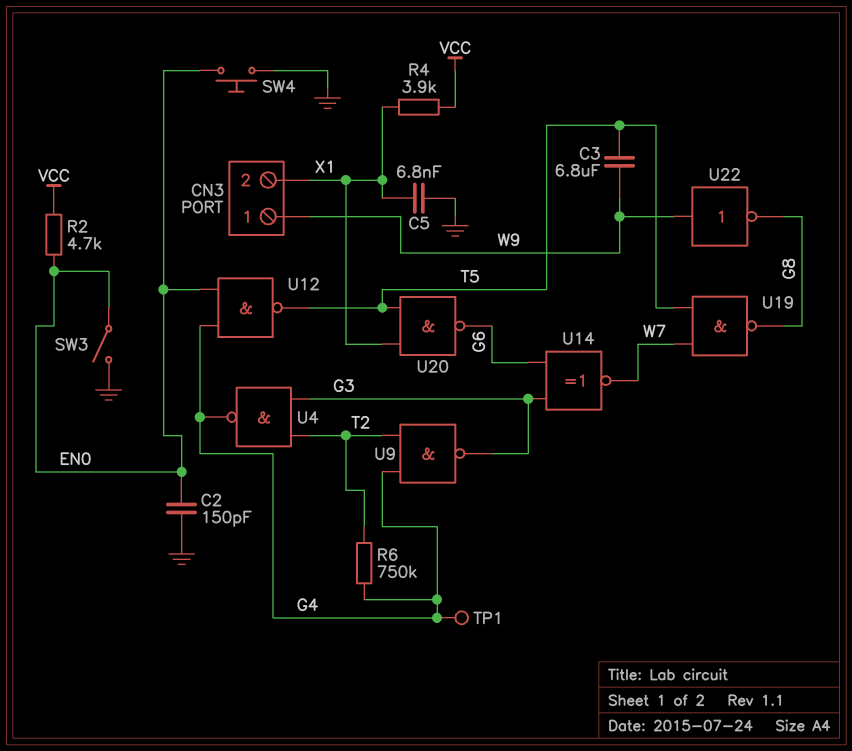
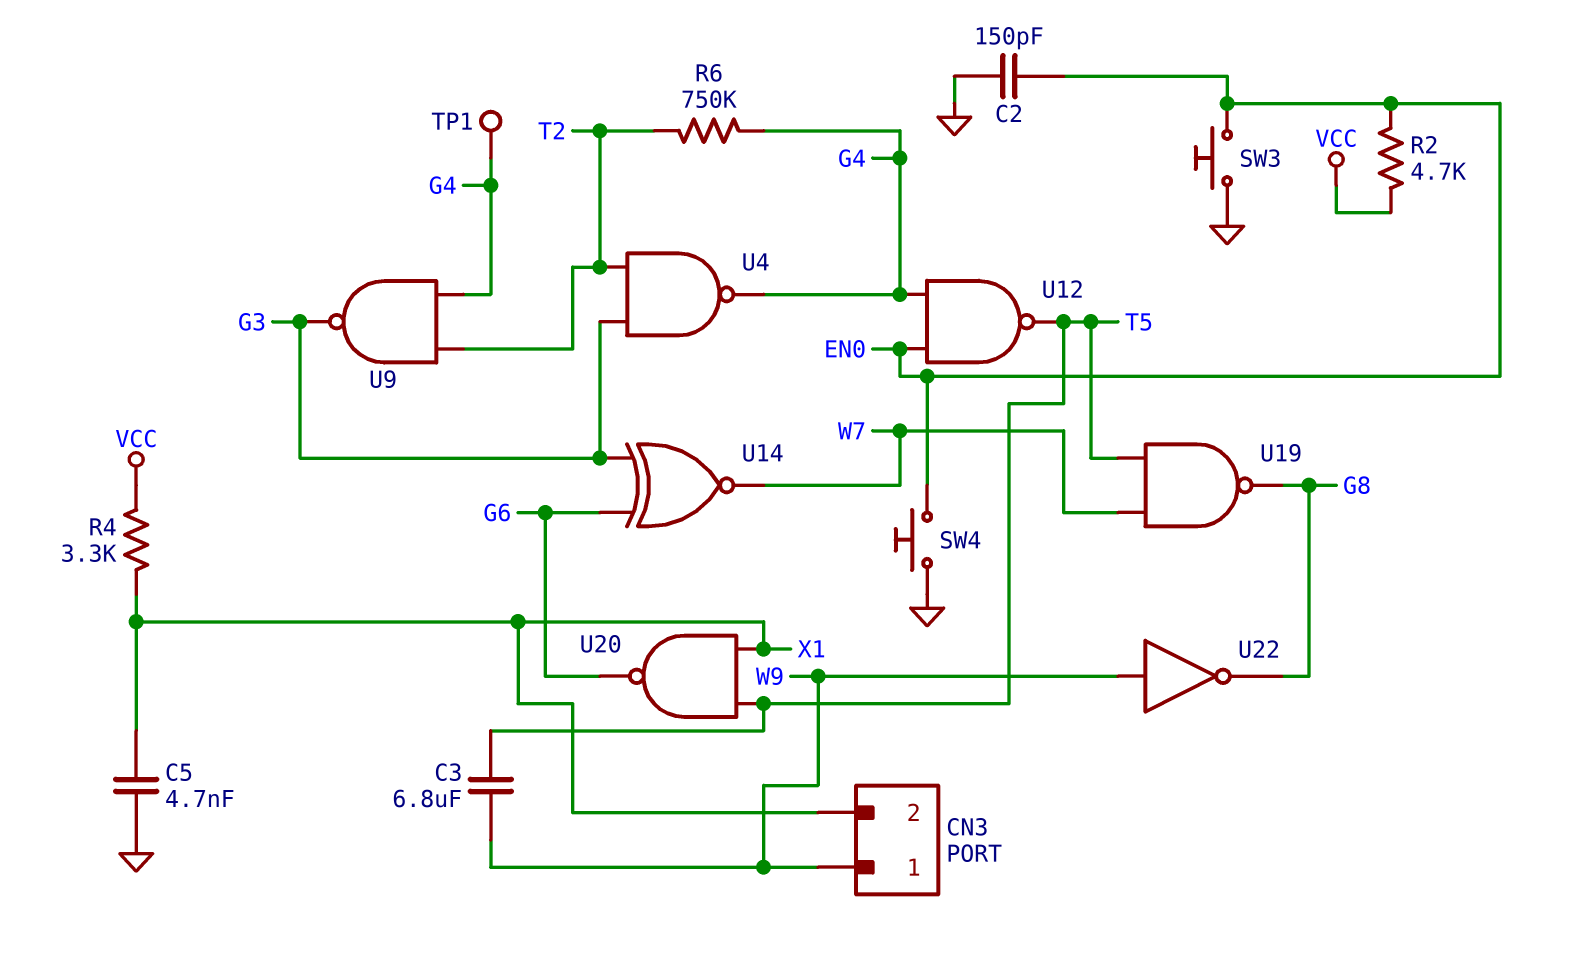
C5: 6.8nF (GND, X1) -> 4.7nF (GND, X1)
R4: 3.9k (VCC, X1) -> 3.3k (VCC, X1)
SW3: switch (EN0, GND) -> button (EN0, GND)

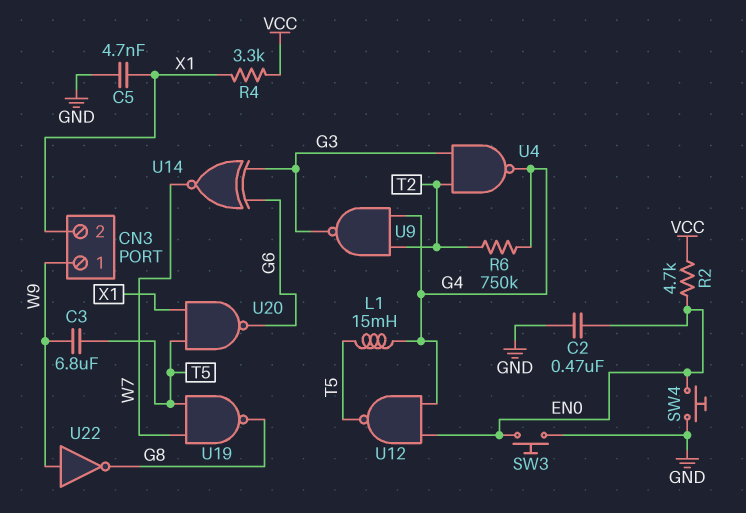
C2: 150pF (EN0, GND) -> 470nF (EN0, GND)
L1: none -> 15mH (G4, T5)
TP1: test point (G4) -> none

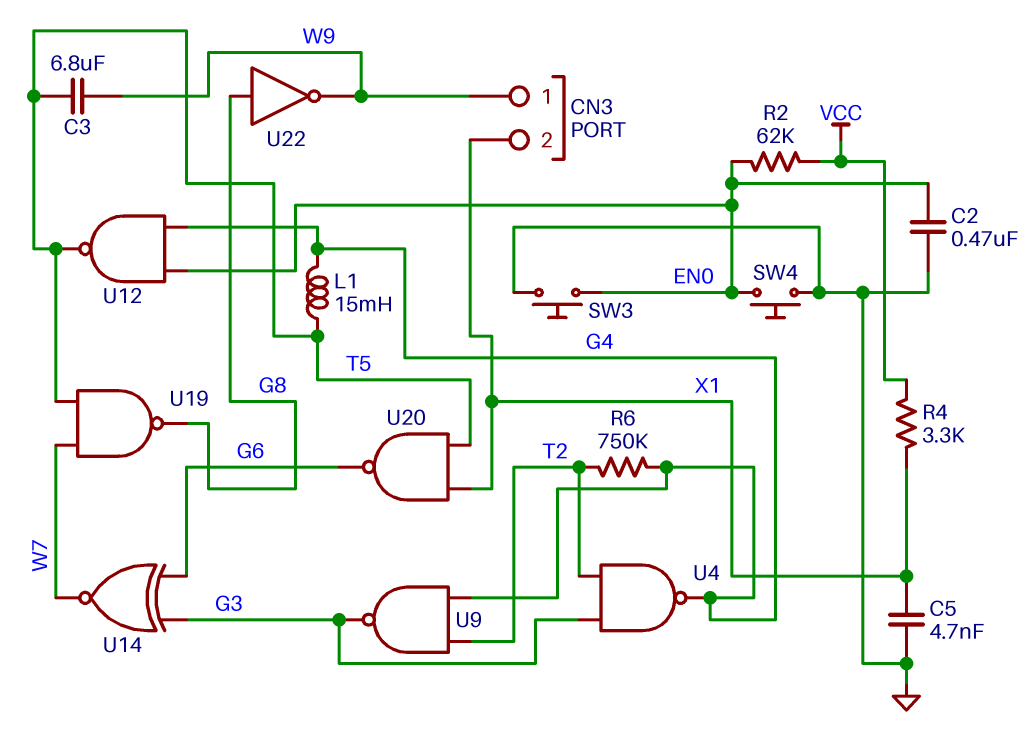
R2: 4.7k (EN0, VCC) -> 62k (EN0, VCC)
U22: NOT (in W9, out G8) -> NOT (in G8, out W9)

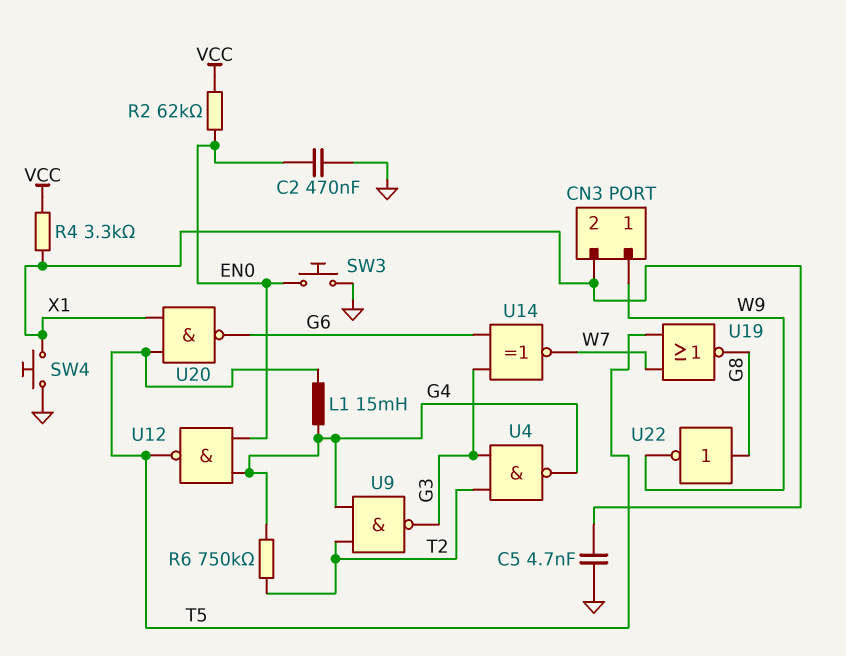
C3: 6.8uF (T5, W9) -> none
SW4: button (EN0, GND) -> button (GND, X1)
U19: NAND (in T5, in W7, out G8) -> NOR (in T5, in W7, out G8)

